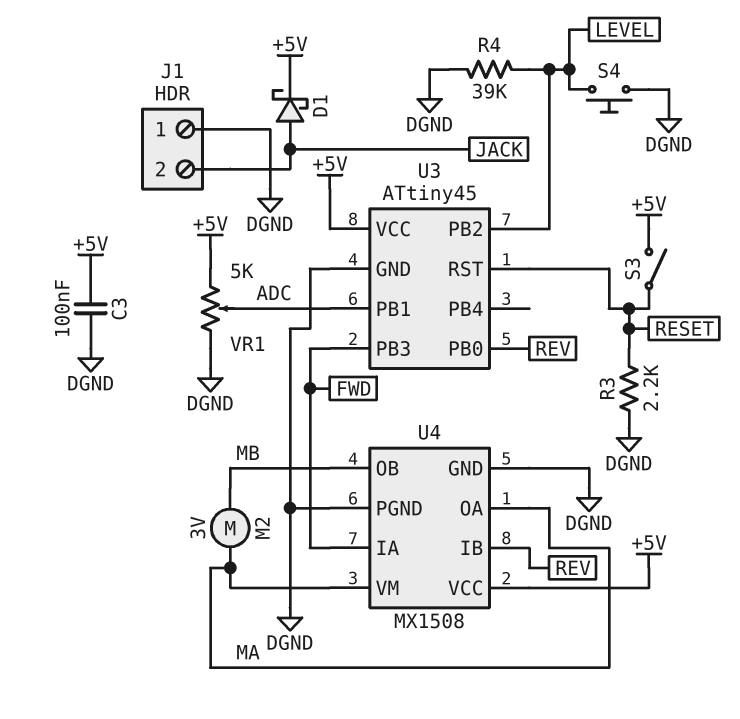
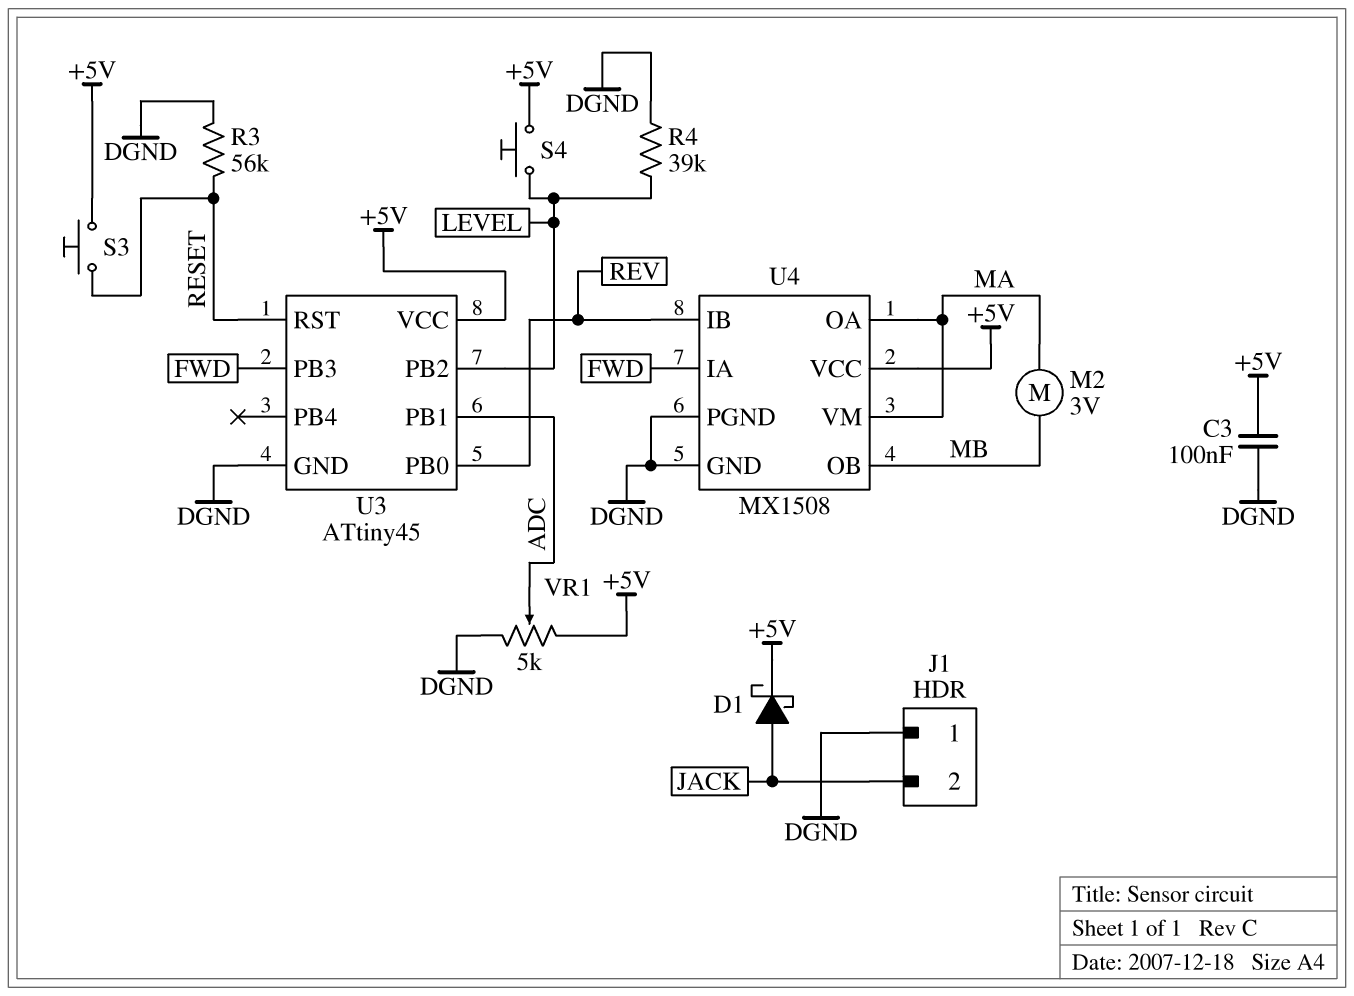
R3: 2.2k (DGND, RESET) -> 56k (DGND, RESET)
S3: switch (+5V, RESET) -> button (+5V, RESET)
S4: button (DGND, LEVEL) -> button (+5V, LEVEL)

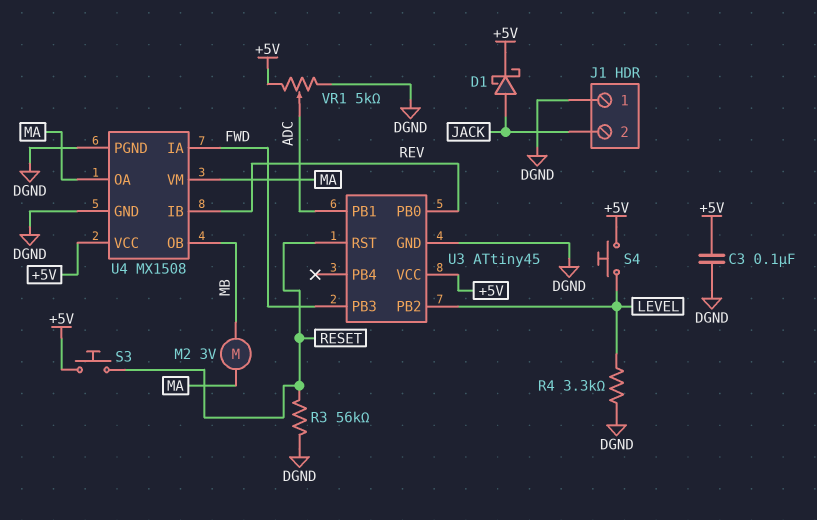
R4: 39k (DGND, LEVEL) -> 3.3k (DGND, LEVEL)

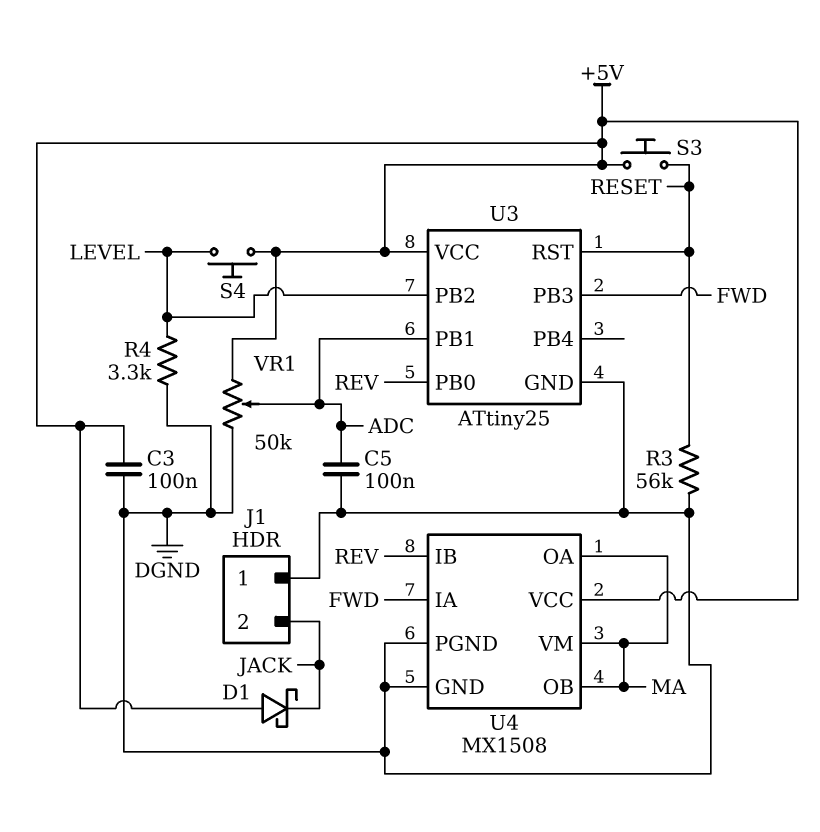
C5: none -> 100nF (ADC, DGND)
D1: schottky (A JACK, K +5V) -> schottky (A +5V, K JACK)
M2: motor 3V (MA, MB) -> none
U3: ATtiny45 -> ATtiny25
U4 pin OB: MB -> MA
VR1: 5k (+5V, DGND, wiper ADC) -> 50k (+5V, DGND, wiper ADC)

